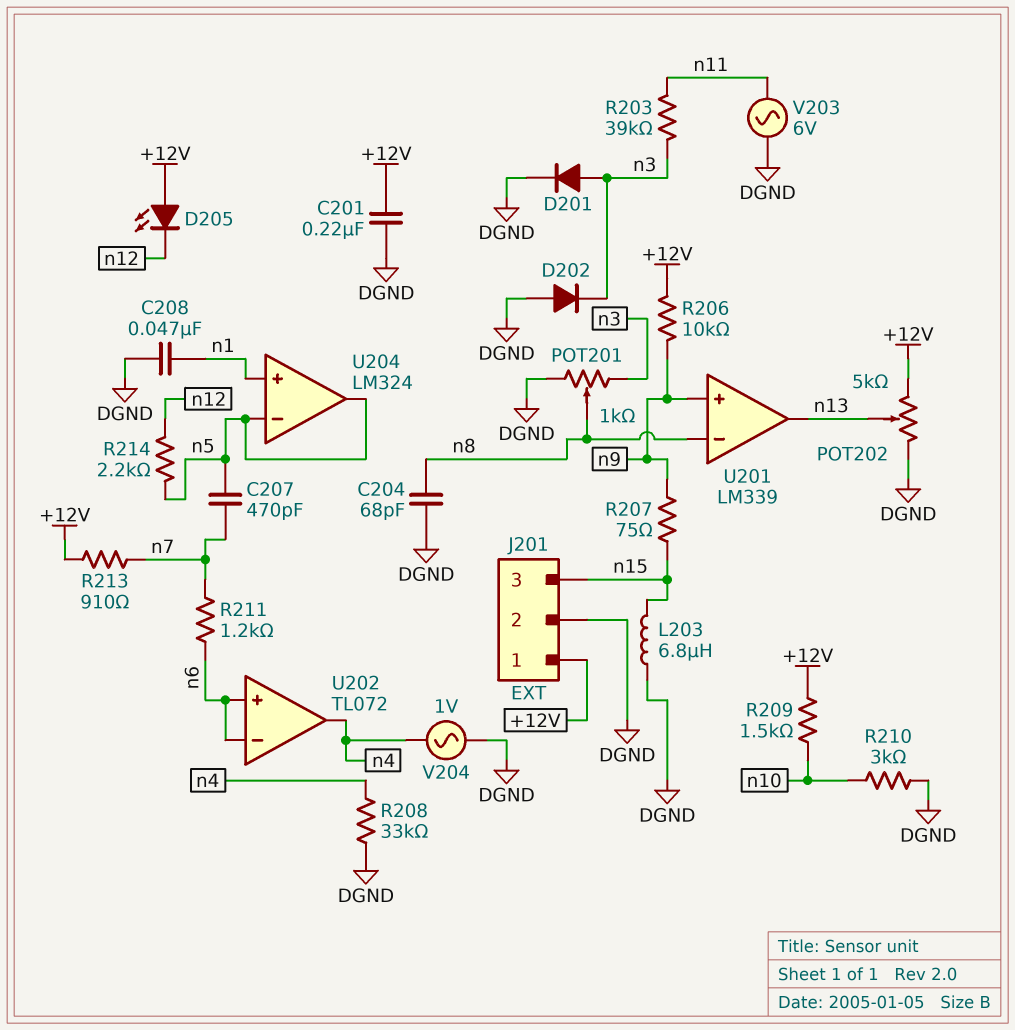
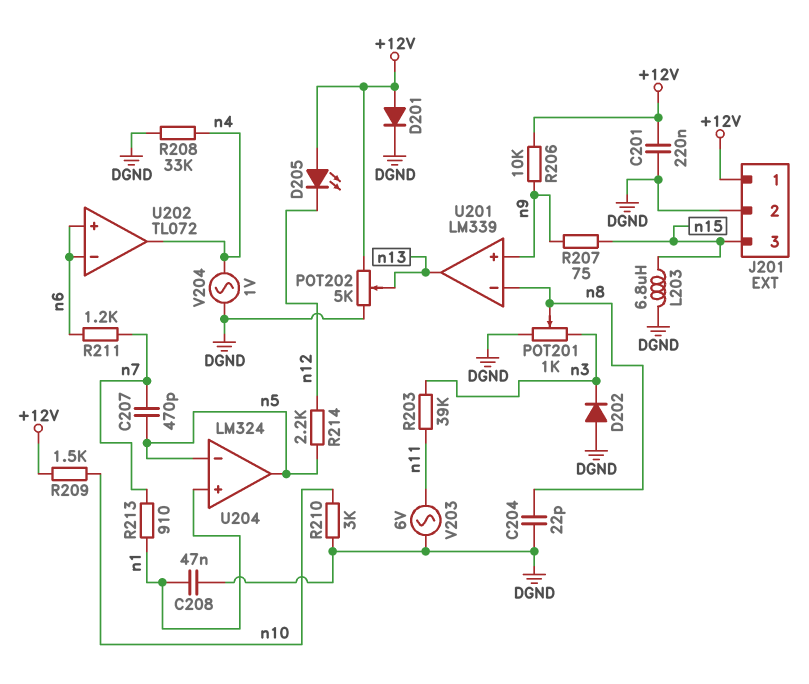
C204: 68pF (DGND, n8) -> 22pF (DGND, n8)
D201: diode (A n3, K DGND) -> diode (A +12V, K DGND)
R213: 910 (+12V, n7) -> 910 (n1, n7)

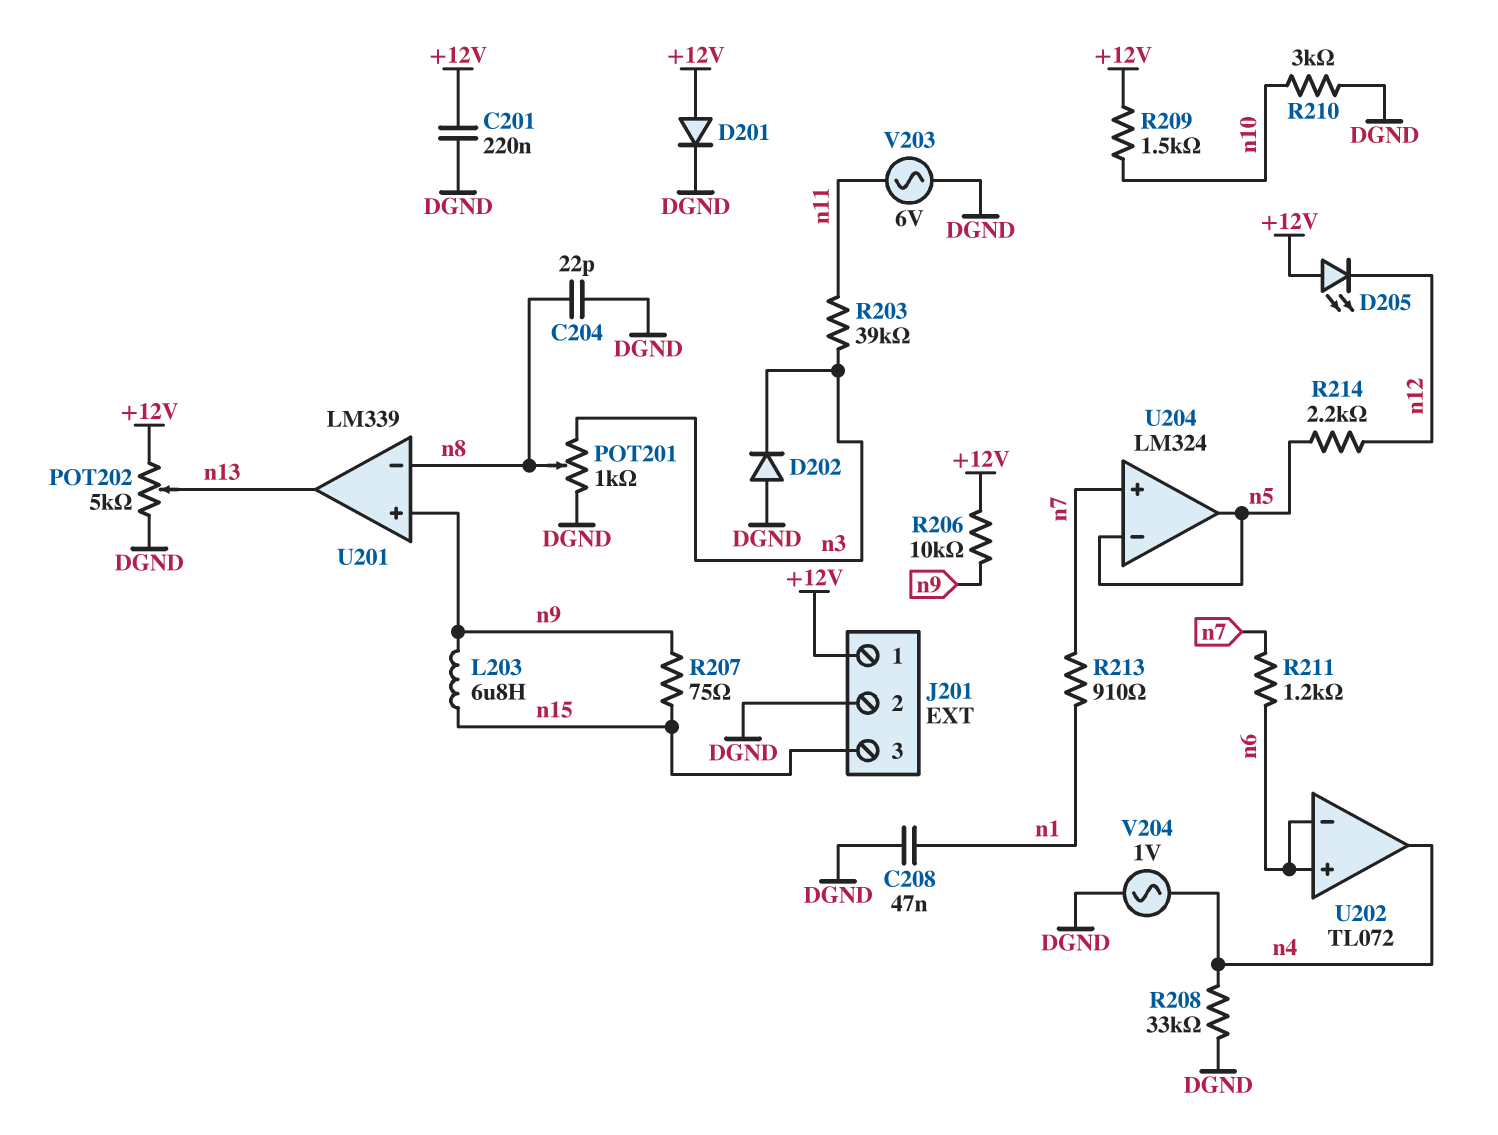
C207: 470pF (n5, n7) -> none
L203: 6.8uH (DGND, n15) -> 6.8uH (n9, n15)
U204 pin in+: n1 -> n7

